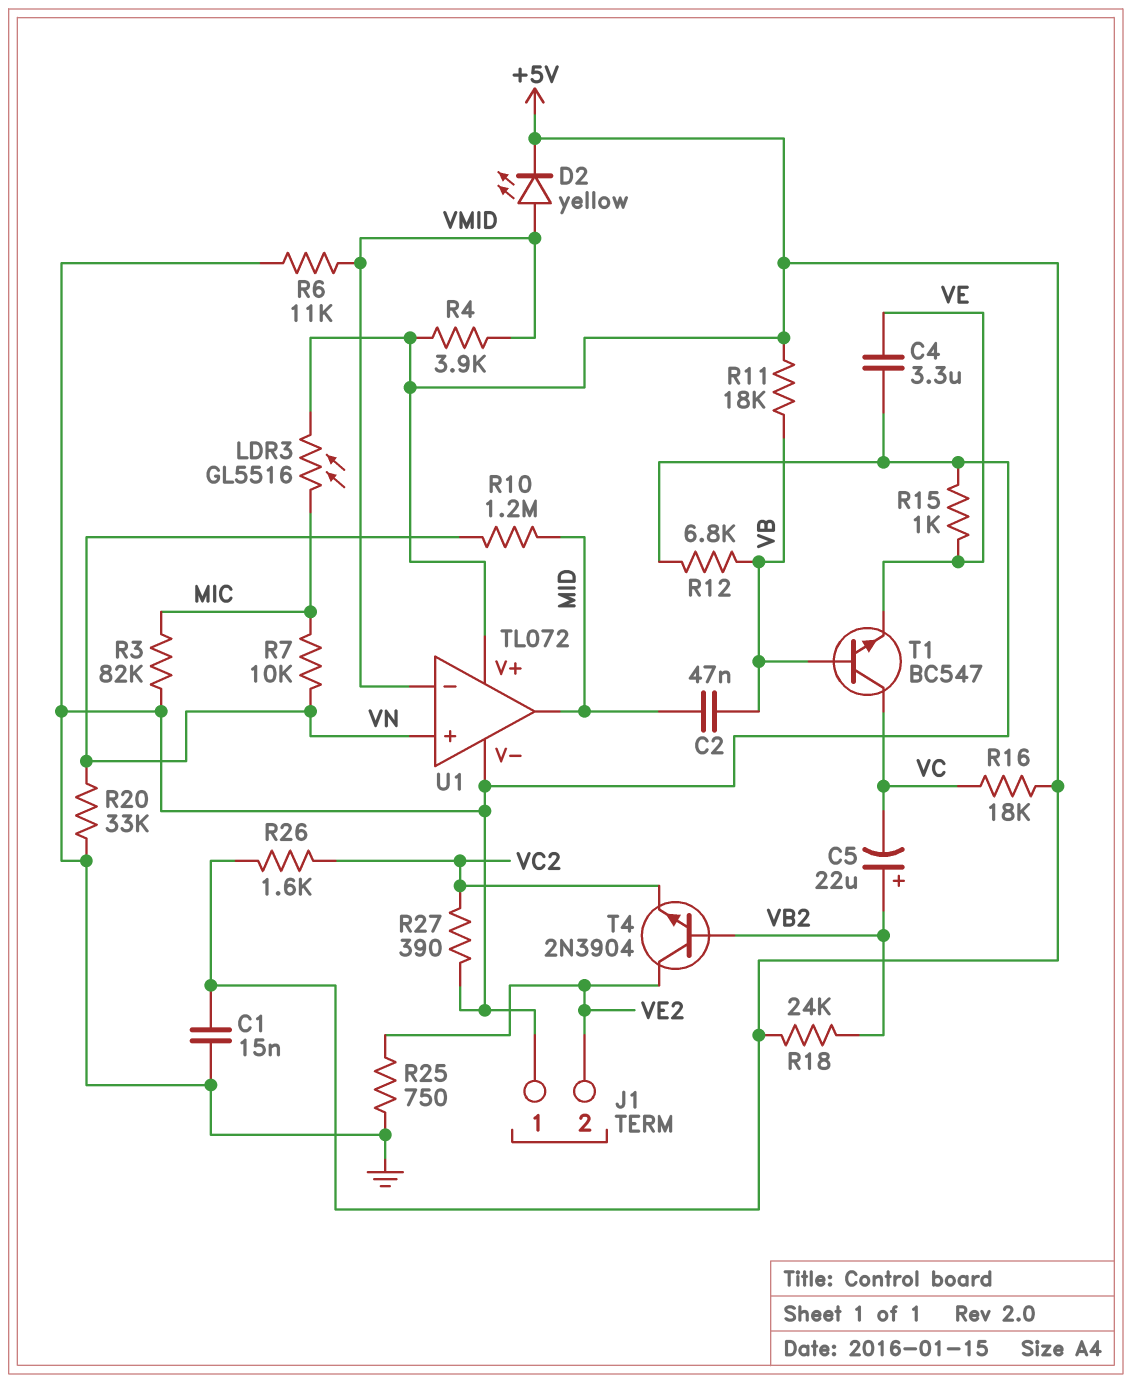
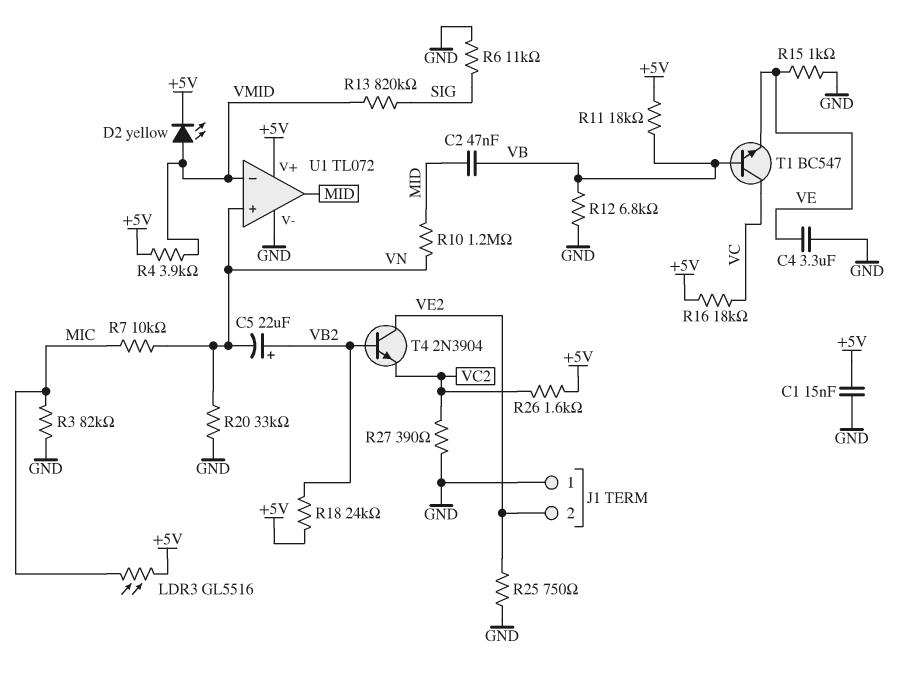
C5: 22uF (plus VB2, minus VC) -> 22uF (plus VB2, minus VN)
R6: 11k (GND, VMID) -> 11k (GND, SIG)
R13: none -> 820k (SIG, VMID)

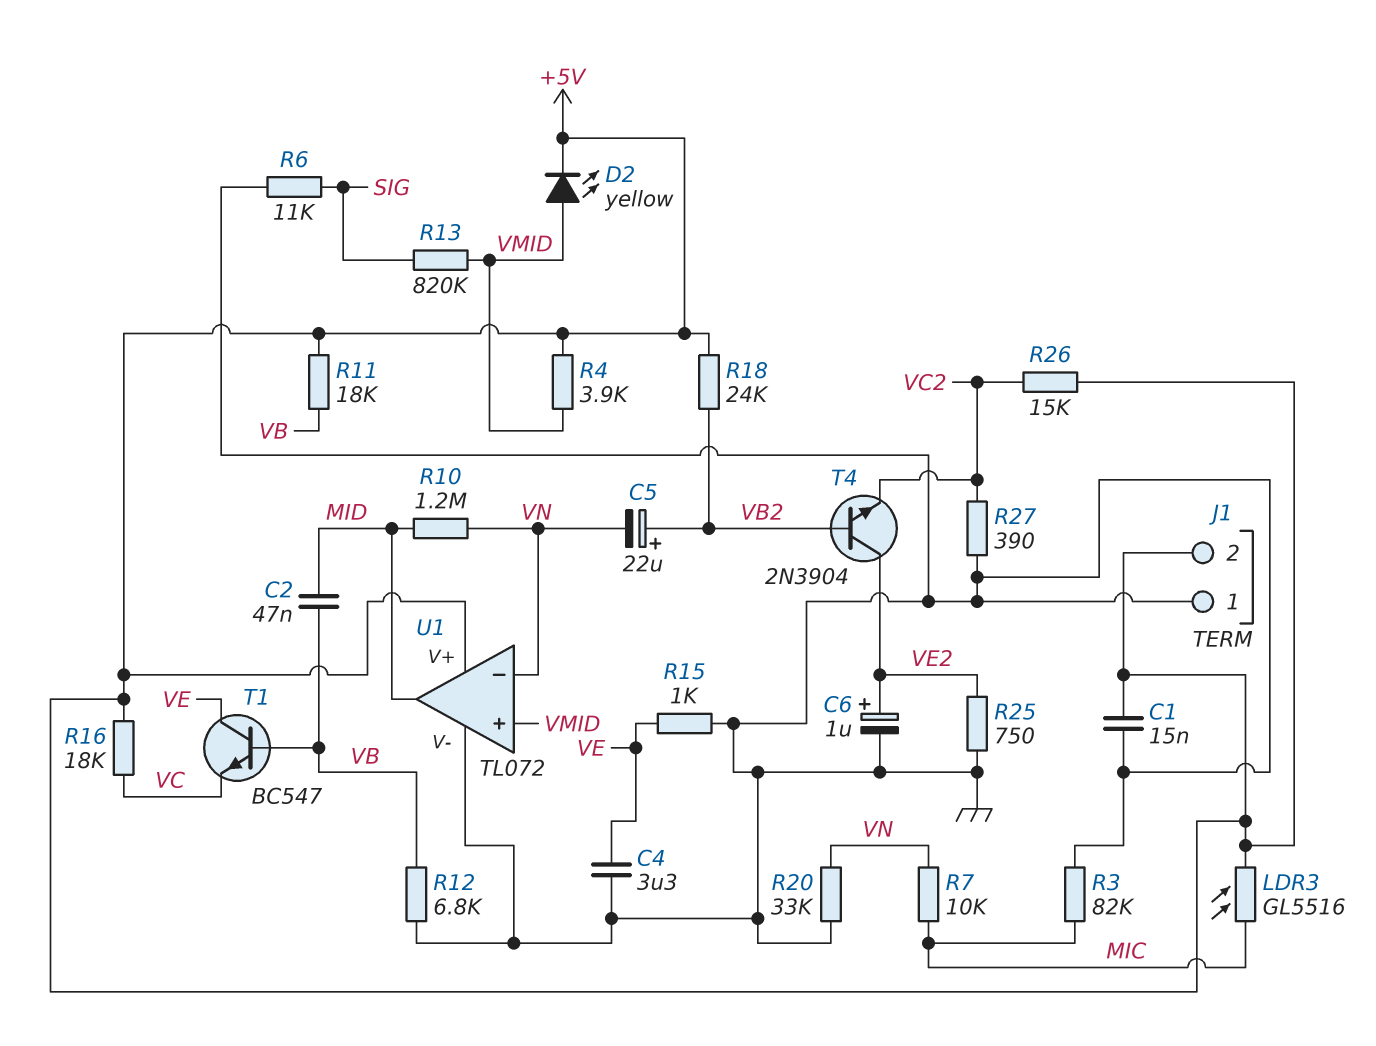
C6: none -> 1uF (plus VE2, minus GND)
J1 pin 2: VE2 -> +5V
R26: 1.6k (+5V, VC2) -> 15k (+5V, VC2)
T1: NPN BC547 (B VB, C VC, E VE) -> NPN BC547 (B VB, C VE, E VC)
U1 pin in+: VN -> VMID
U1 pin in-: VMID -> VN

